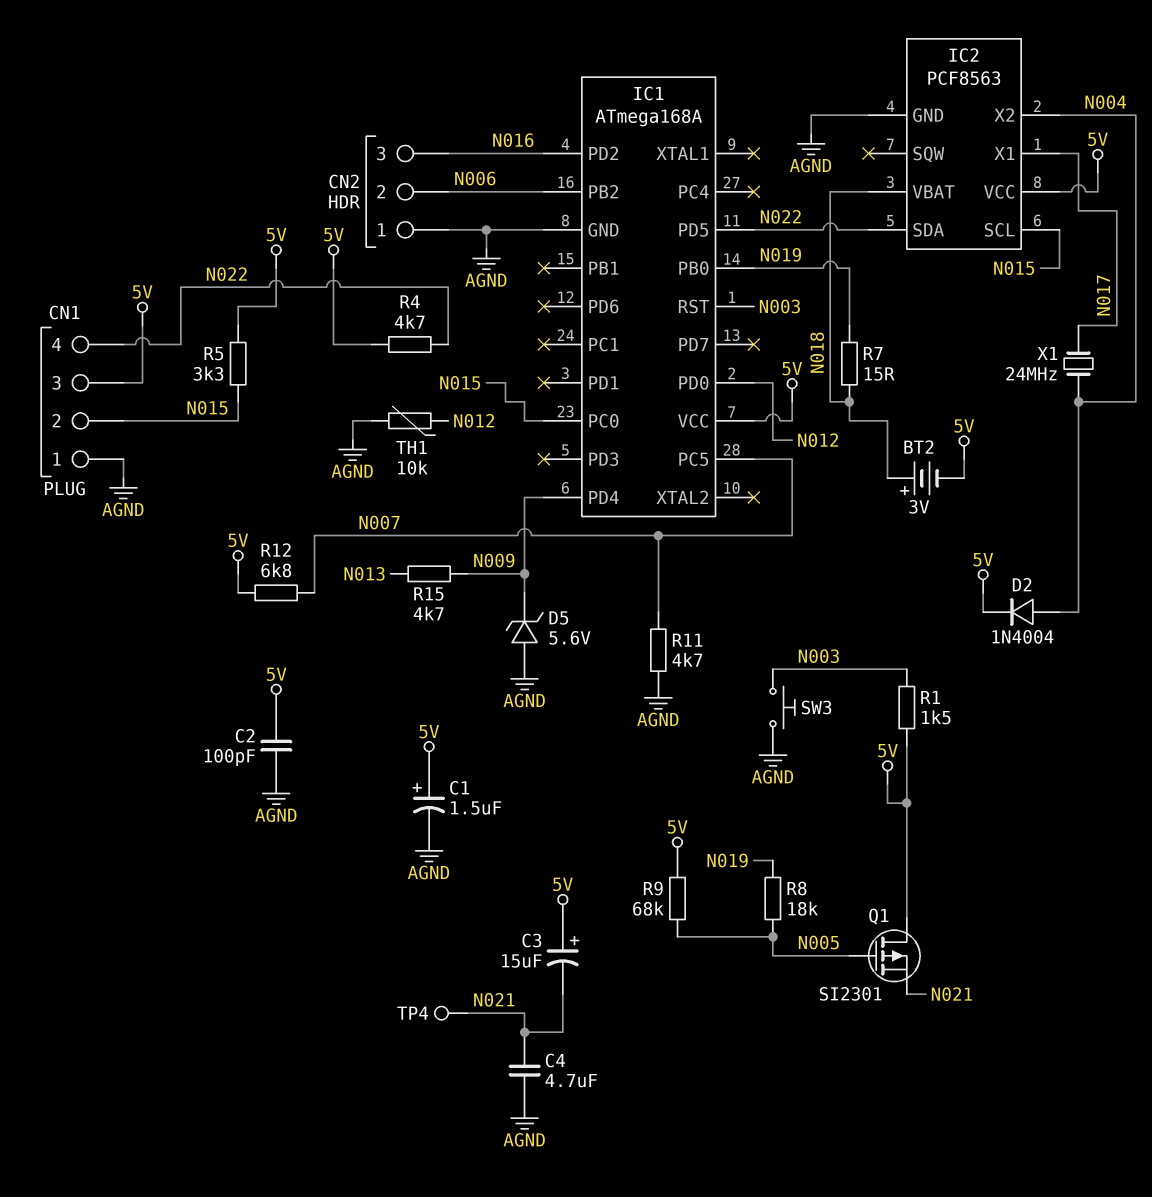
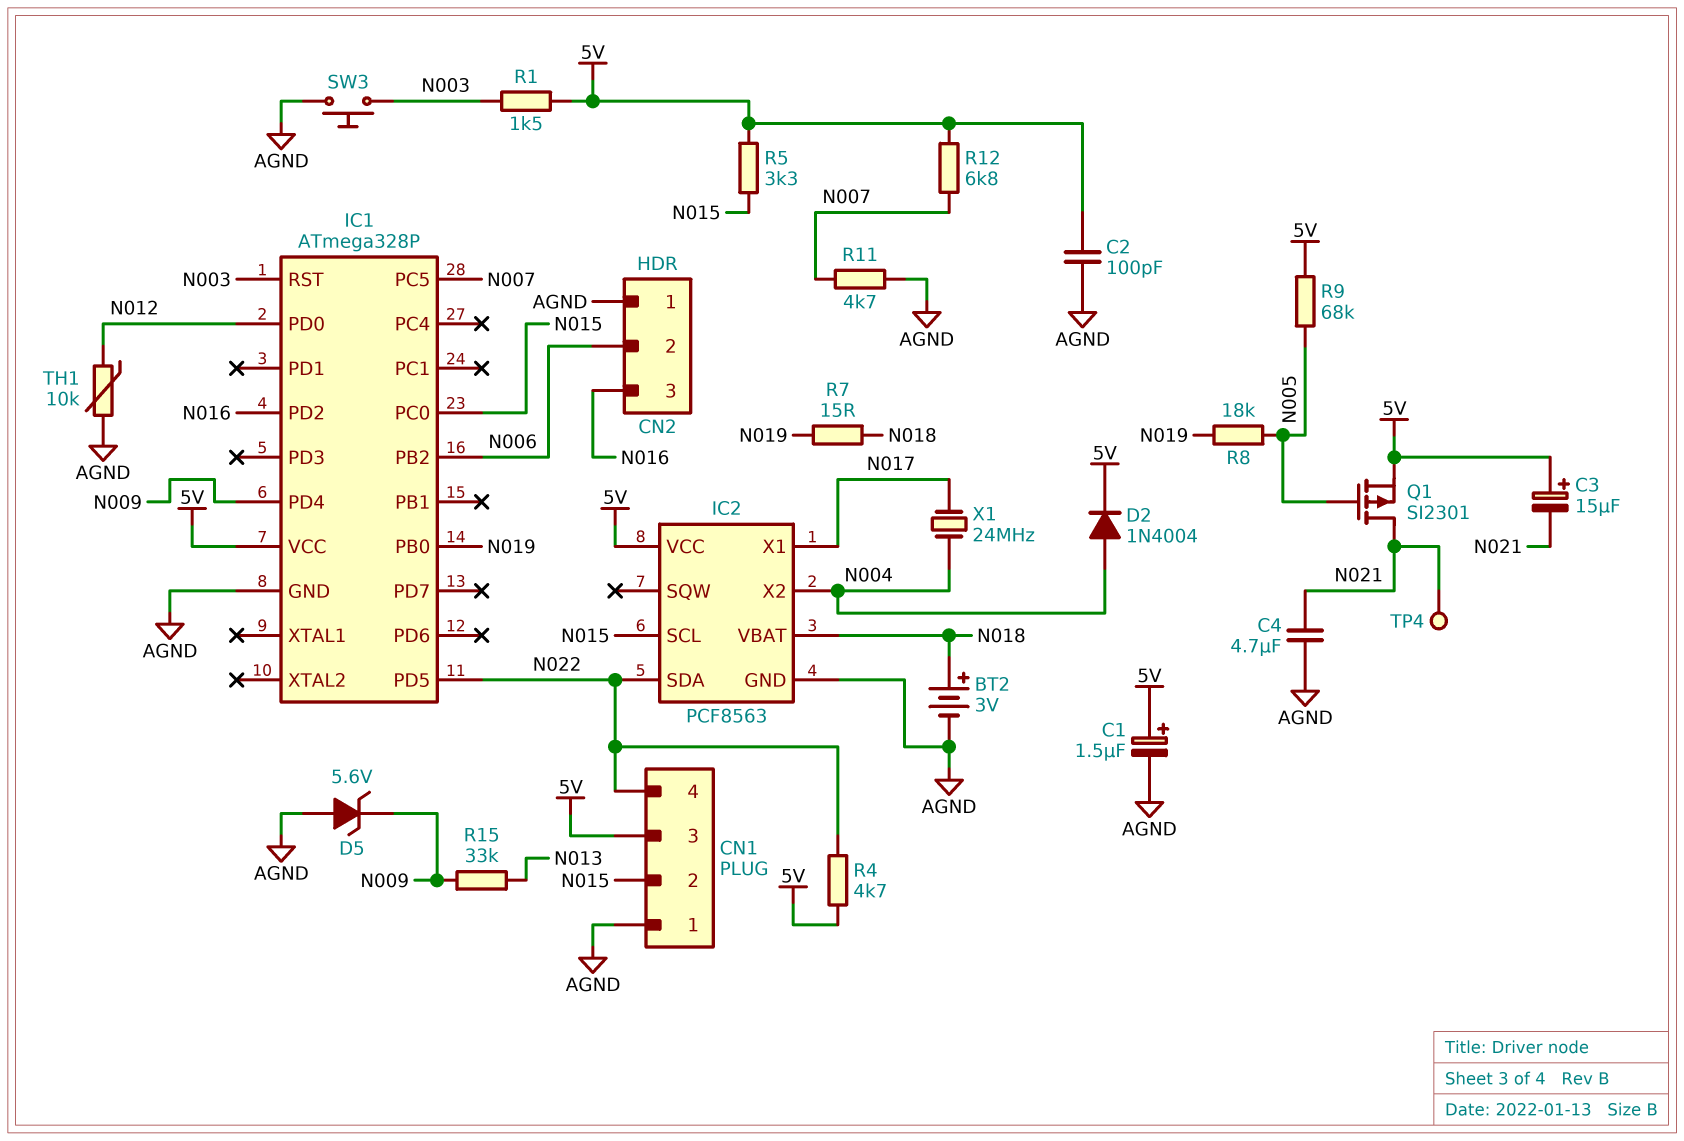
BT2: 3V (plus N018, minus 5V) -> 3V (plus N018, minus AGND)
IC1: ATmega168A -> ATmega328P
Q1: PMOS SI2301 (G N005, D 5V, S N021) -> PMOS SI2301 (G N005, D N021, S 5V)
R15: 4.7k (N009, N013) -> 33k (N009, N013)

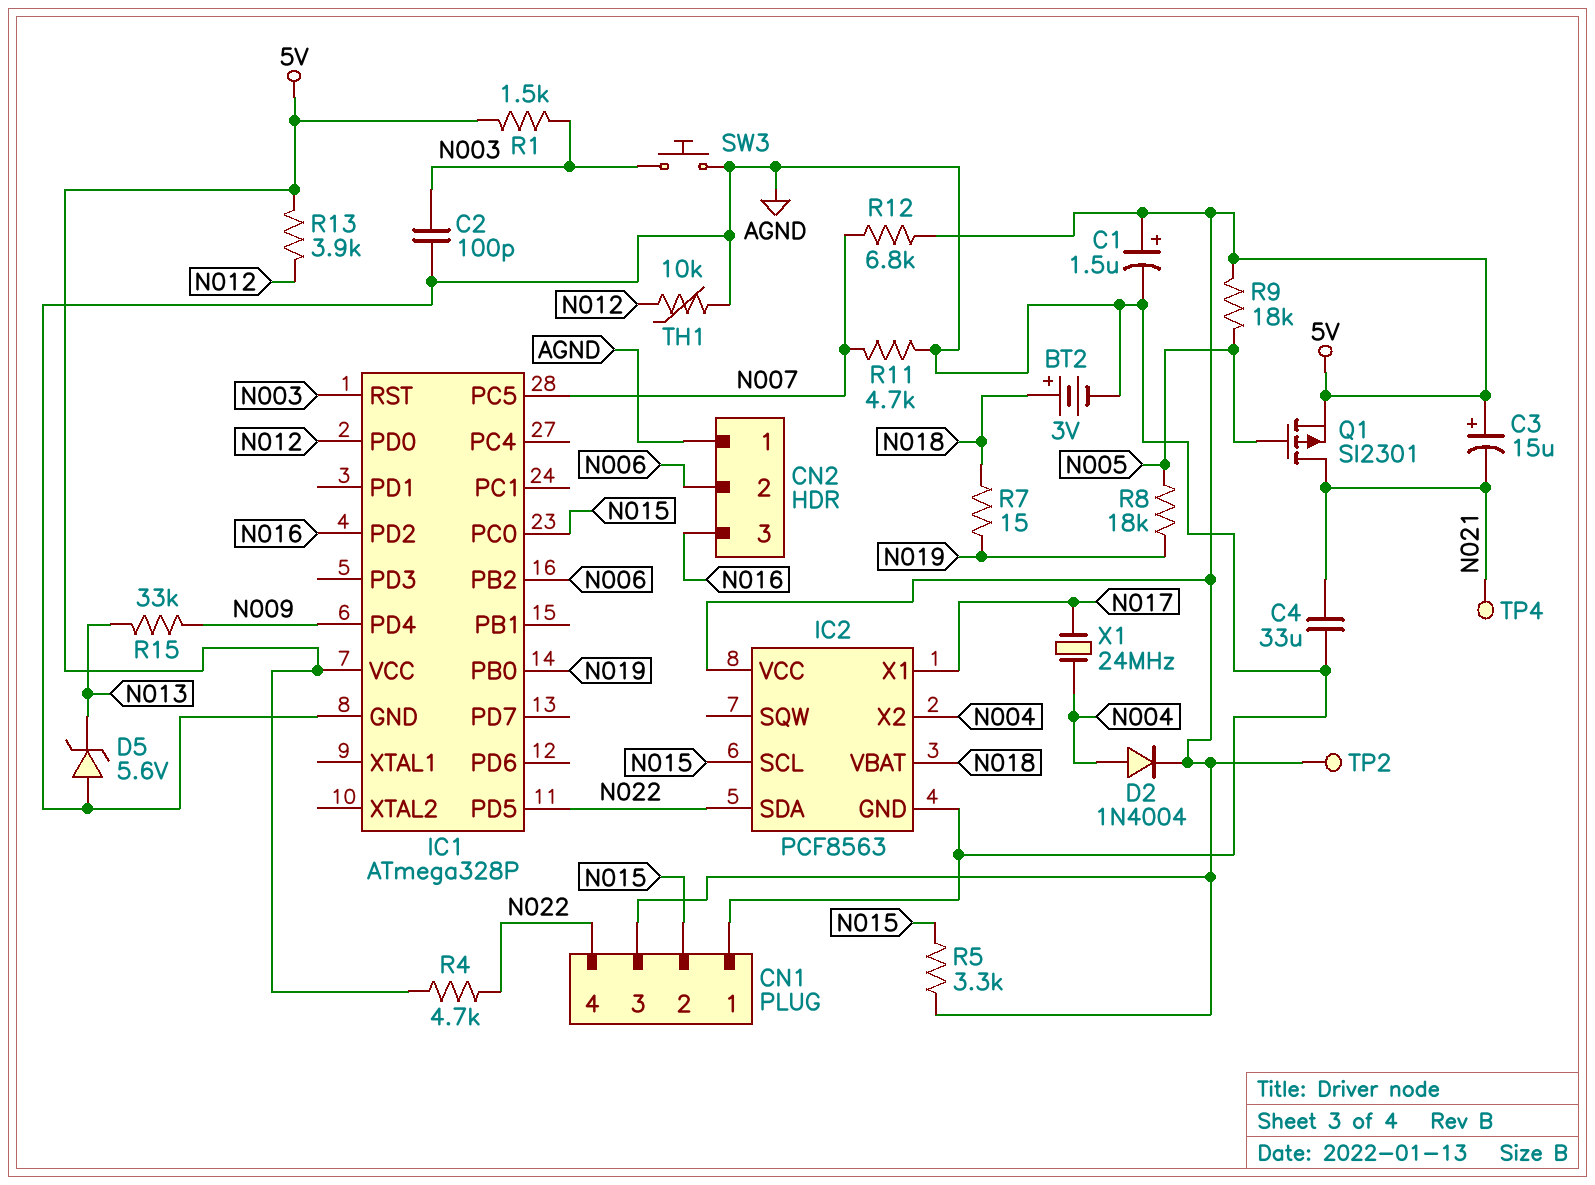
C2: 100pF (5V, AGND) -> 100pF (AGND, N003)
C4: 4.7uF (AGND, N021) -> 33uF (AGND, N021)
D5: zener 5.6V (A AGND, K N009) -> zener 5.6V (A AGND, K N013)
R9: 68k (5V, N005) -> 18k (5V, N005)
R13: none -> 3.9k (5V, N012)
TP2: none -> test point (5V)

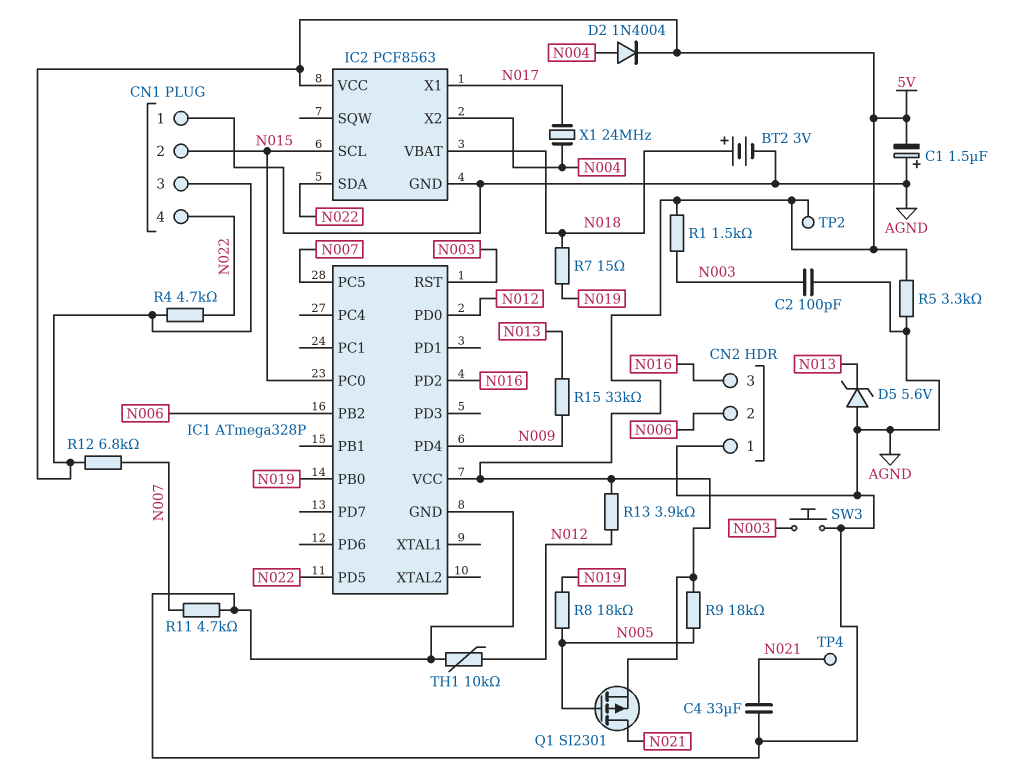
C1: 1.5uF (plus 5V, minus AGND) -> 1.5uF (plus AGND, minus 5V)
C3: 15uF (plus 5V, minus N021) -> none
R5: 3.3k (5V, N015) -> 3.3k (5V, AGND)

